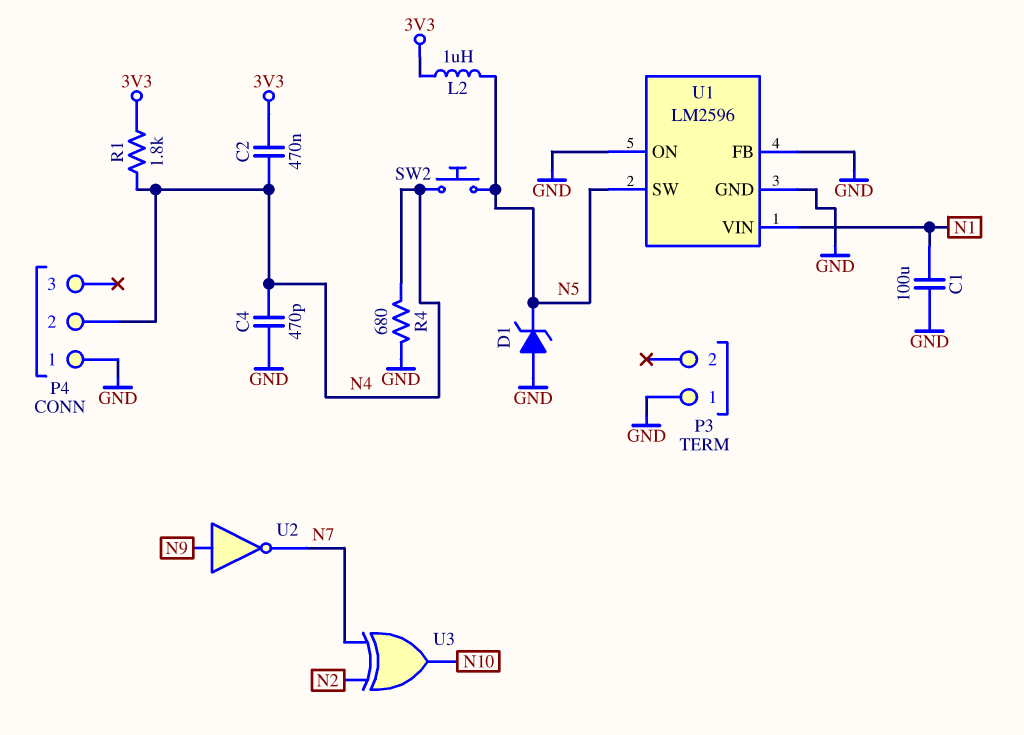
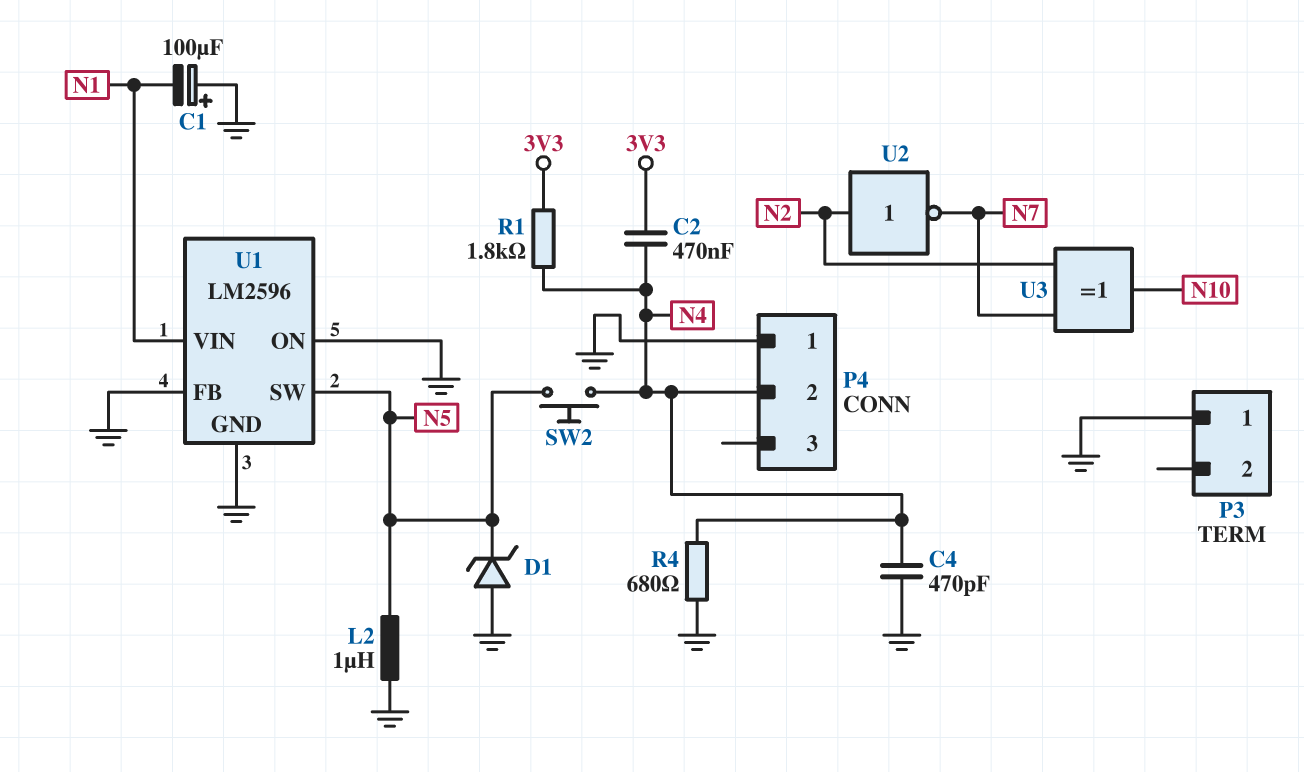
C1: 100uF (GND, N1) -> 100uF (plus GND, minus N1)
L2: 1uH (3V3, N5) -> 1uH (GND, N5)
U2: NOT (in N9, out N7) -> NOT (in N2, out N7)

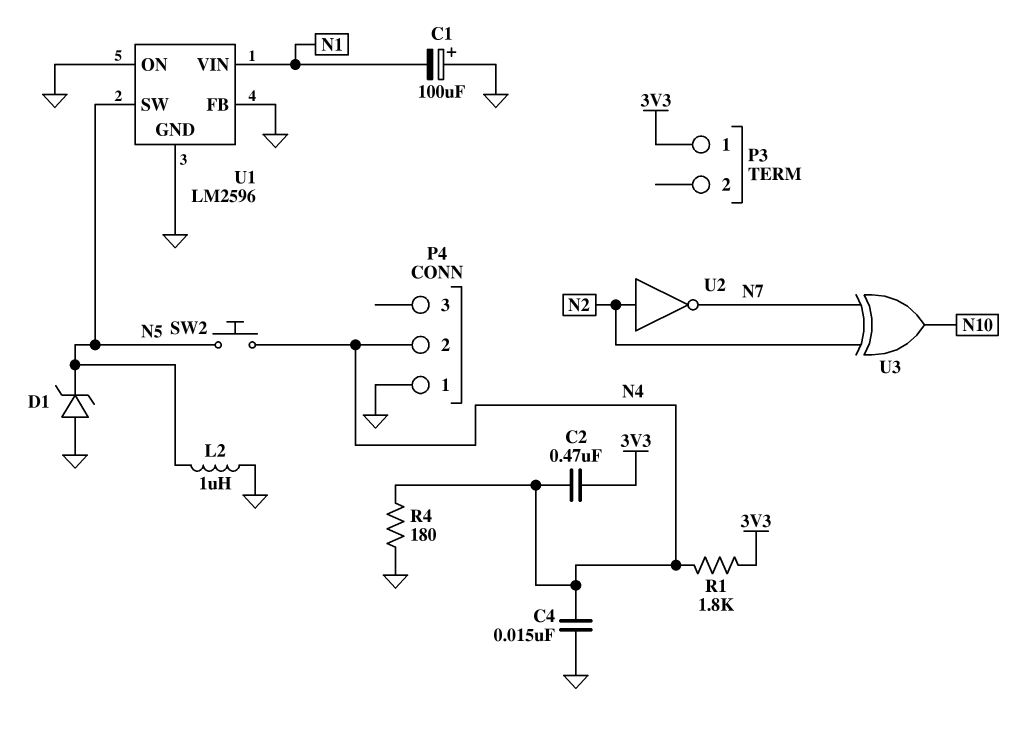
C4: 470pF (GND, N4) -> 15nF (GND, N4)
P3 pin 1: GND -> 3V3
R4: 680 (GND, N4) -> 180 (GND, N4)

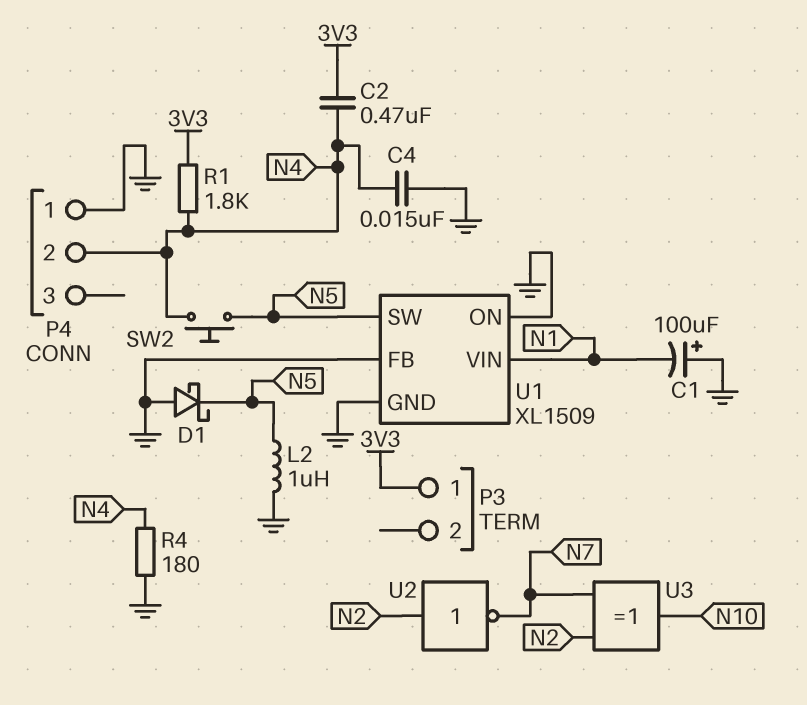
D1: zener (A GND, K N5) -> schottky (A GND, K N5)
U1: LM2596 -> XL1509

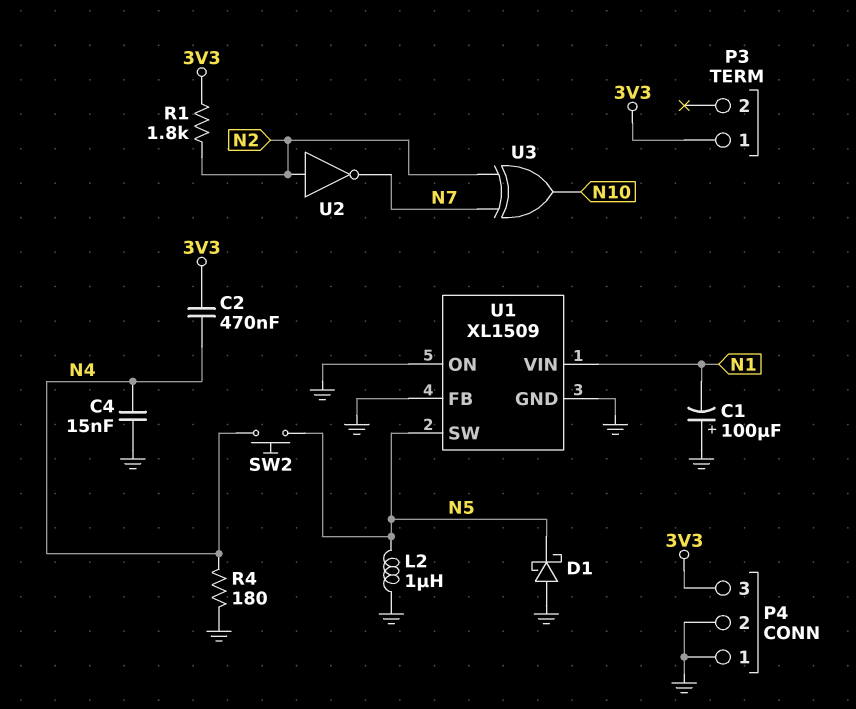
P4 pin 2: N4 -> GND
P4 pin 3: none -> 3V3
R1: 1.8k (3V3, N4) -> 1.8k (3V3, N2)

